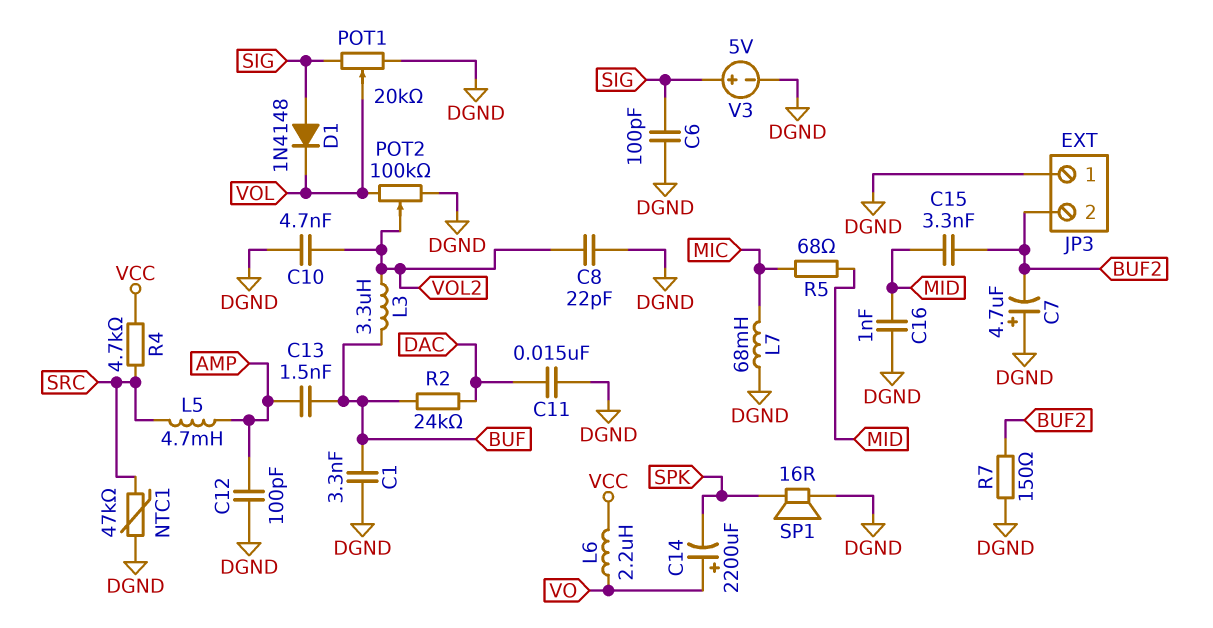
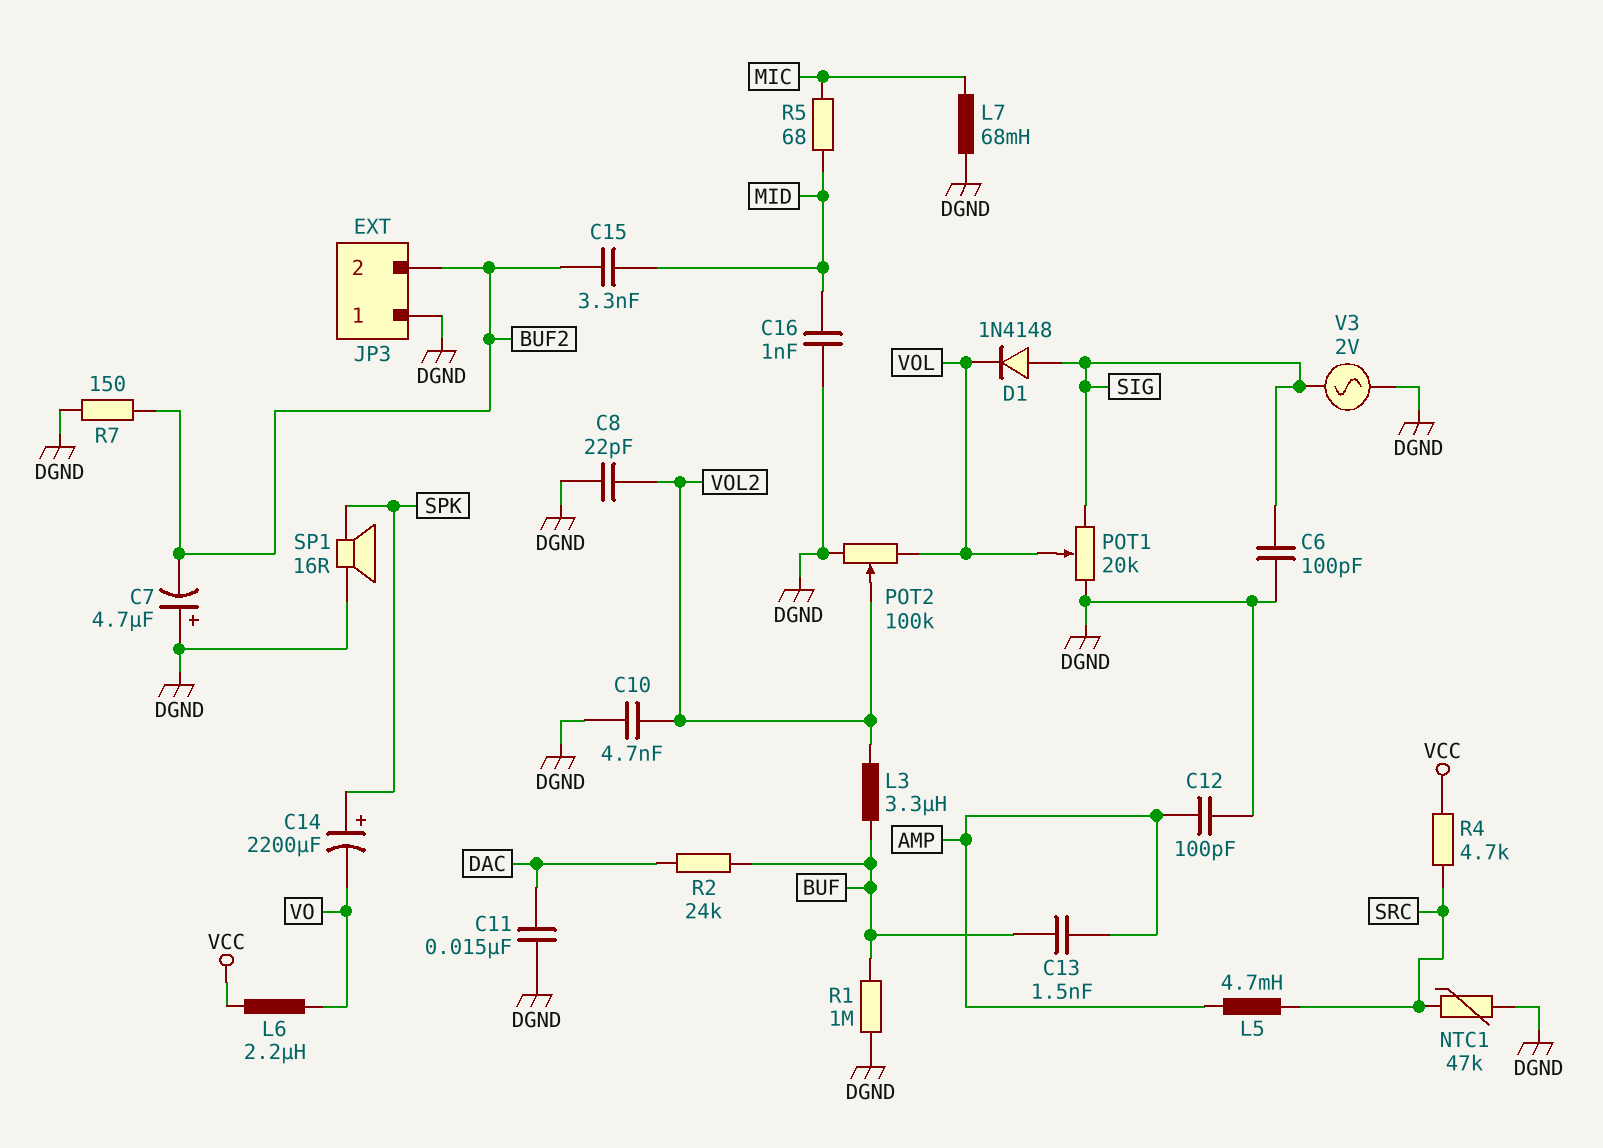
C1: 3.3nF (BUF, DGND) -> none
C14: 2200uF (plus VO, minus SPK) -> 2200uF (plus SPK, minus VO)
R1: none -> 1M (BUF, DGND)
V3: 5V (plus SIG, minus DGND) -> AC 2V (DGND, SIG)

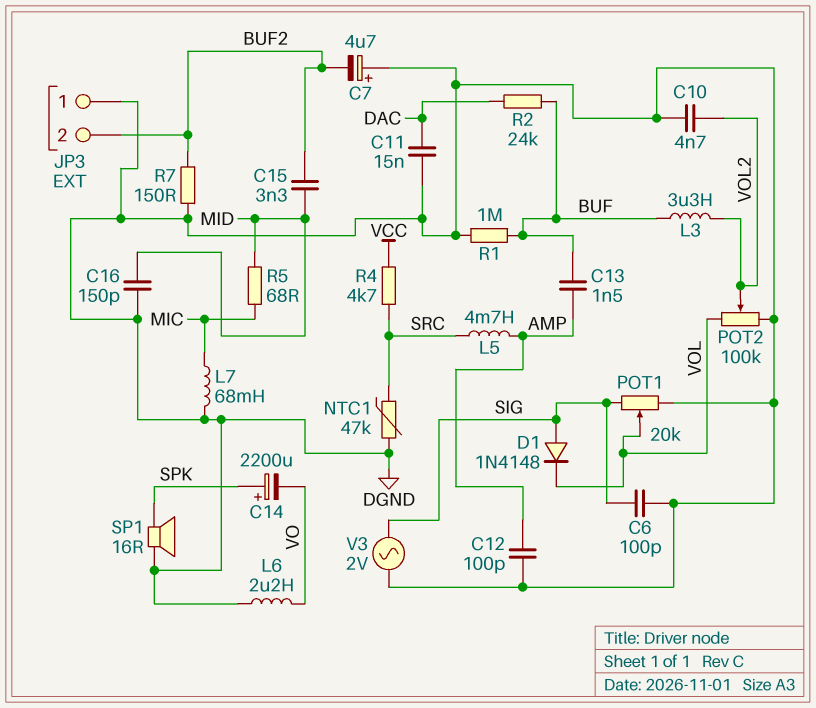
C8: 22pF (DGND, VOL2) -> none
C16: 1nF (DGND, MID) -> 150pF (DGND, MID)
L6: 2.2uH (VCC, VO) -> 2.2uH (DGND, VO)

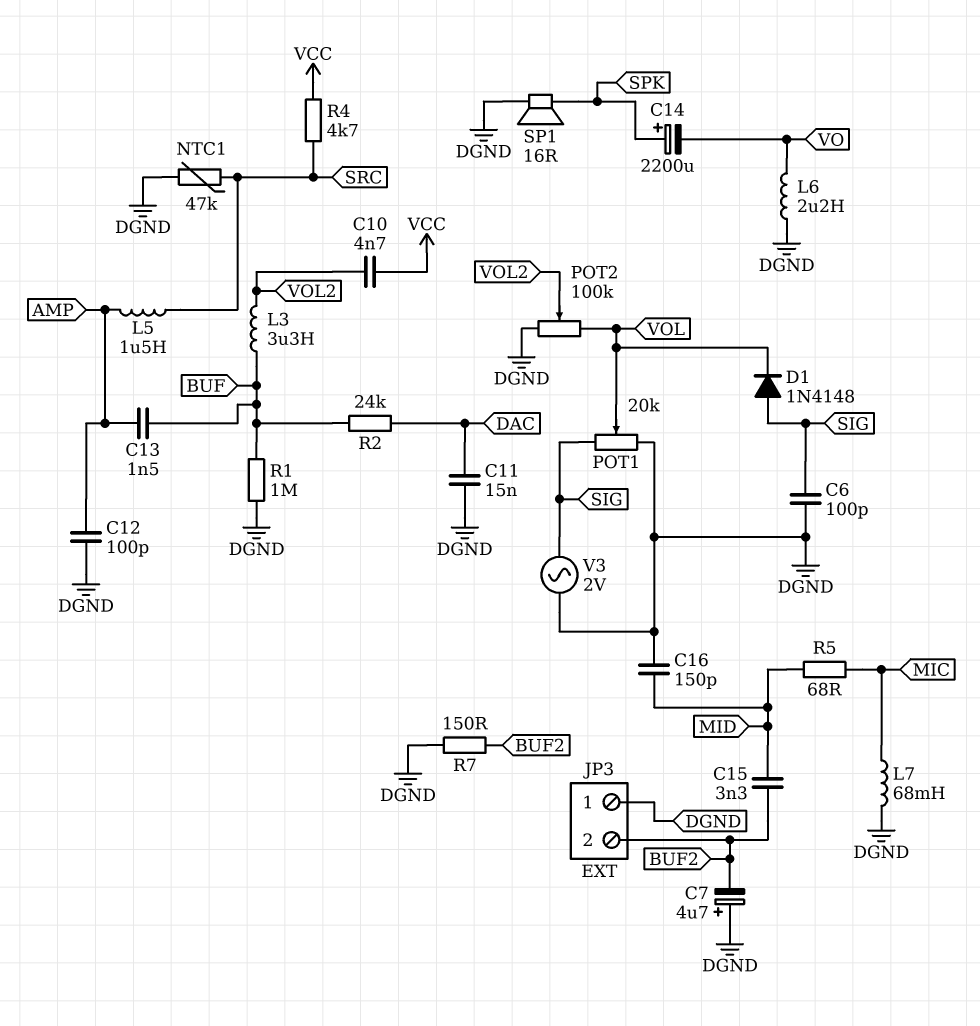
C10: 4.7nF (DGND, VOL2) -> 4.7nF (VCC, VOL2)
L5: 4.7mH (AMP, SRC) -> 1.5uH (AMP, SRC)

